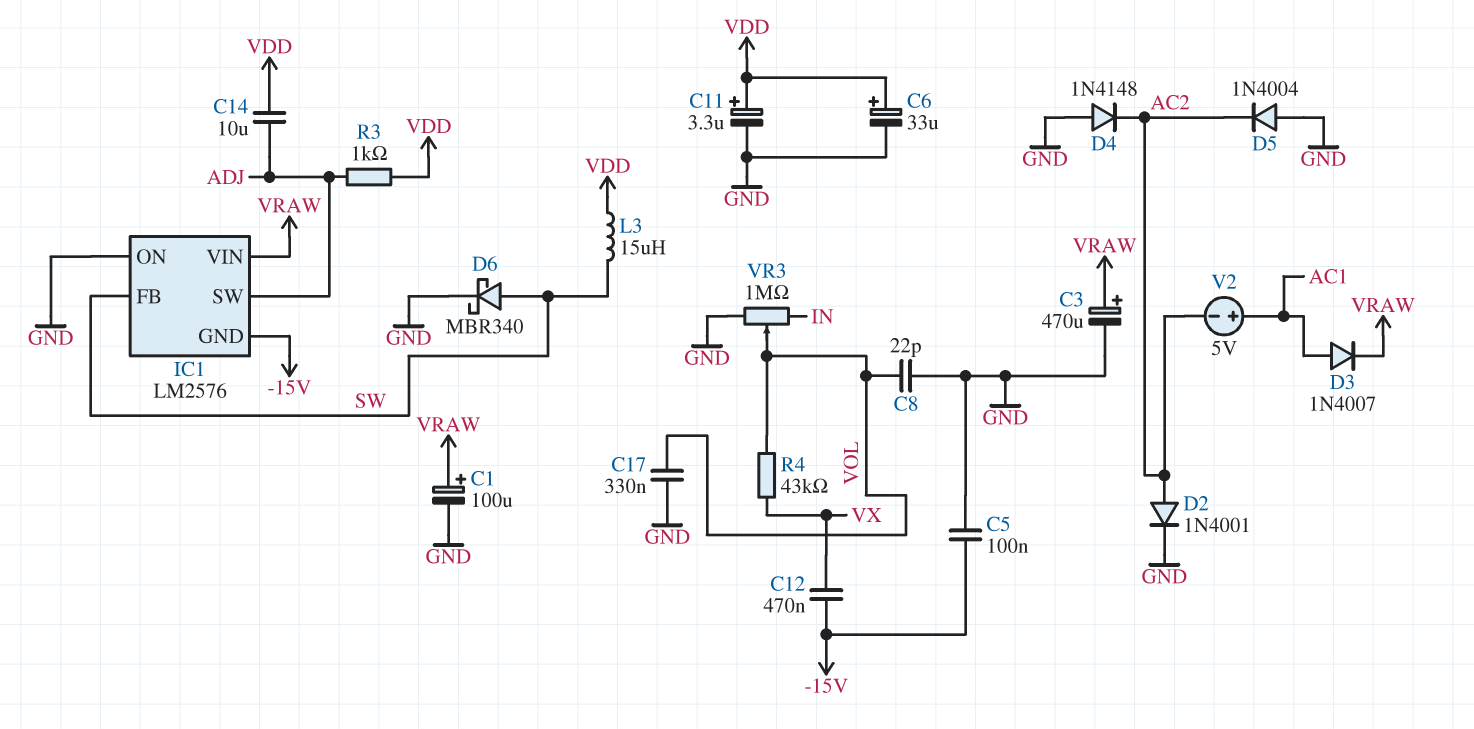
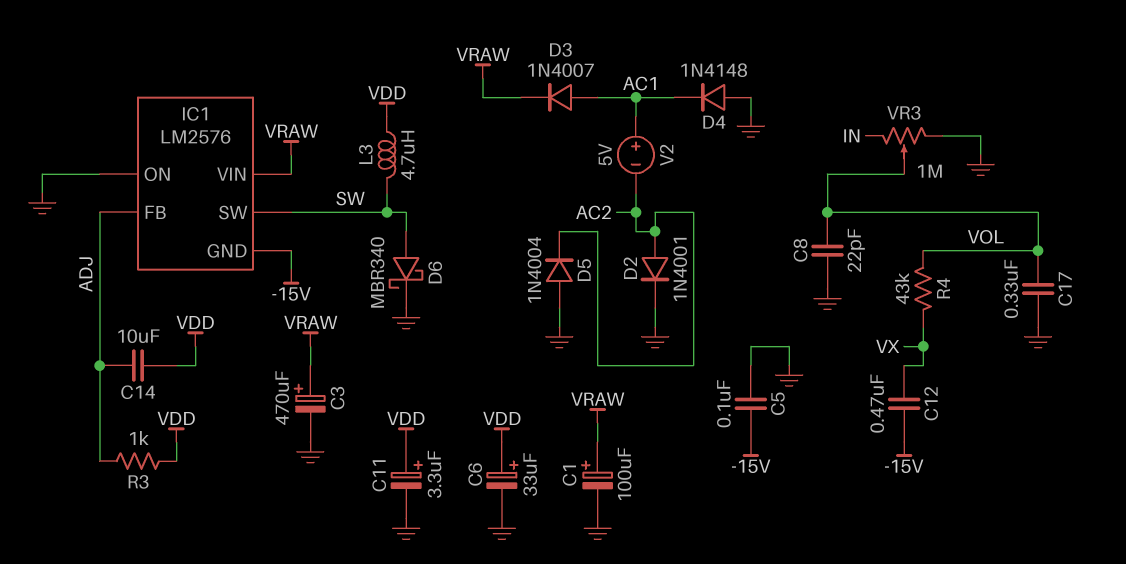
D4: diode 1N4148 (A GND, K AC2) -> diode 1N4148 (A GND, K AC1)
IC1 pin FB: SW -> ADJ
IC1 pin SW: ADJ -> SW
L3: 15uH (SW, VDD) -> 4.7uH (SW, VDD)

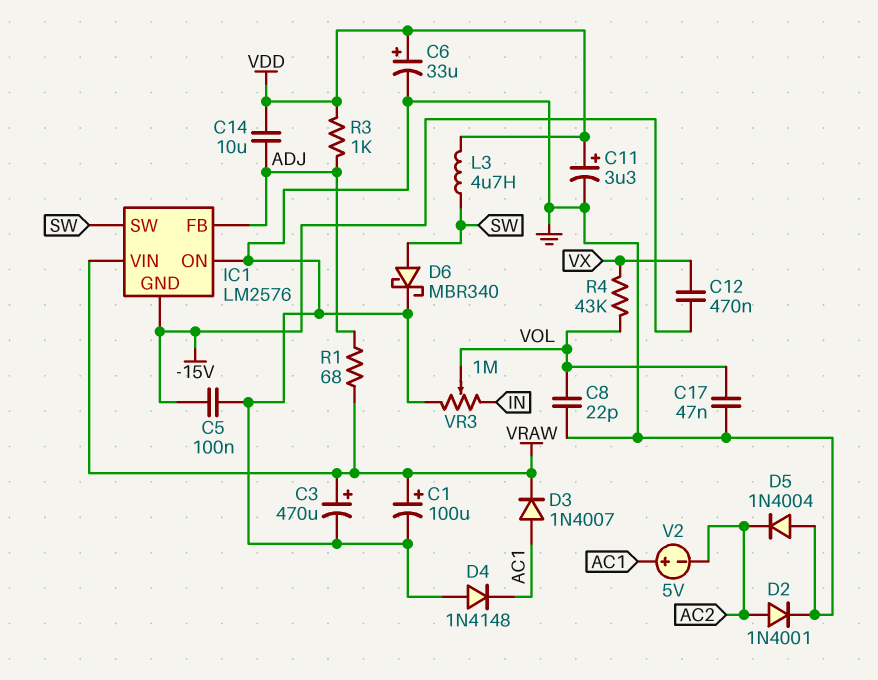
C17: 330nF (GND, VOL) -> 47nF (GND, VOL)
R1: none -> 68 (ADJ, VRAW)

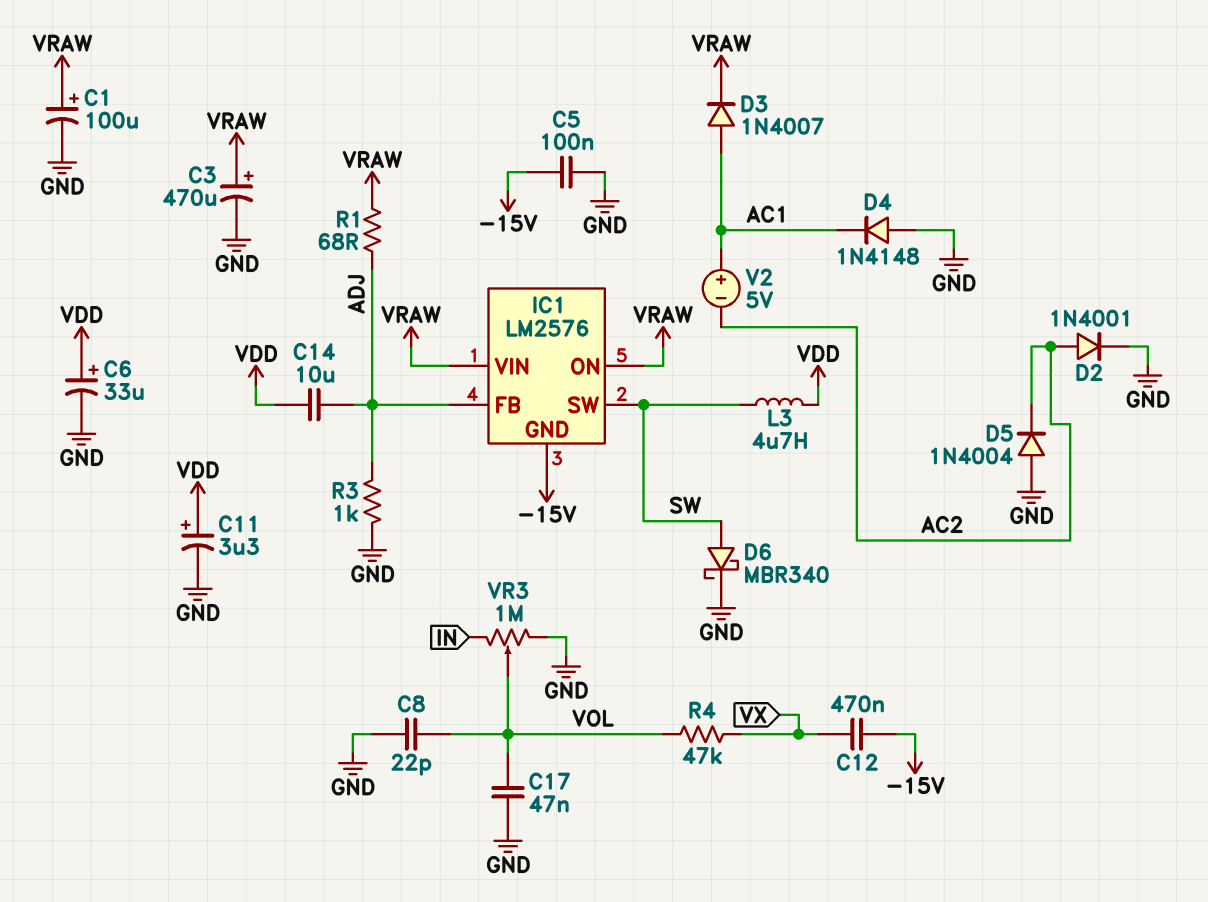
IC1 pin ON: GND -> VRAW
R3: 1k (ADJ, VDD) -> 1k (ADJ, GND)
R4: 43k (VOL, VX) -> 47k (VOL, VX)

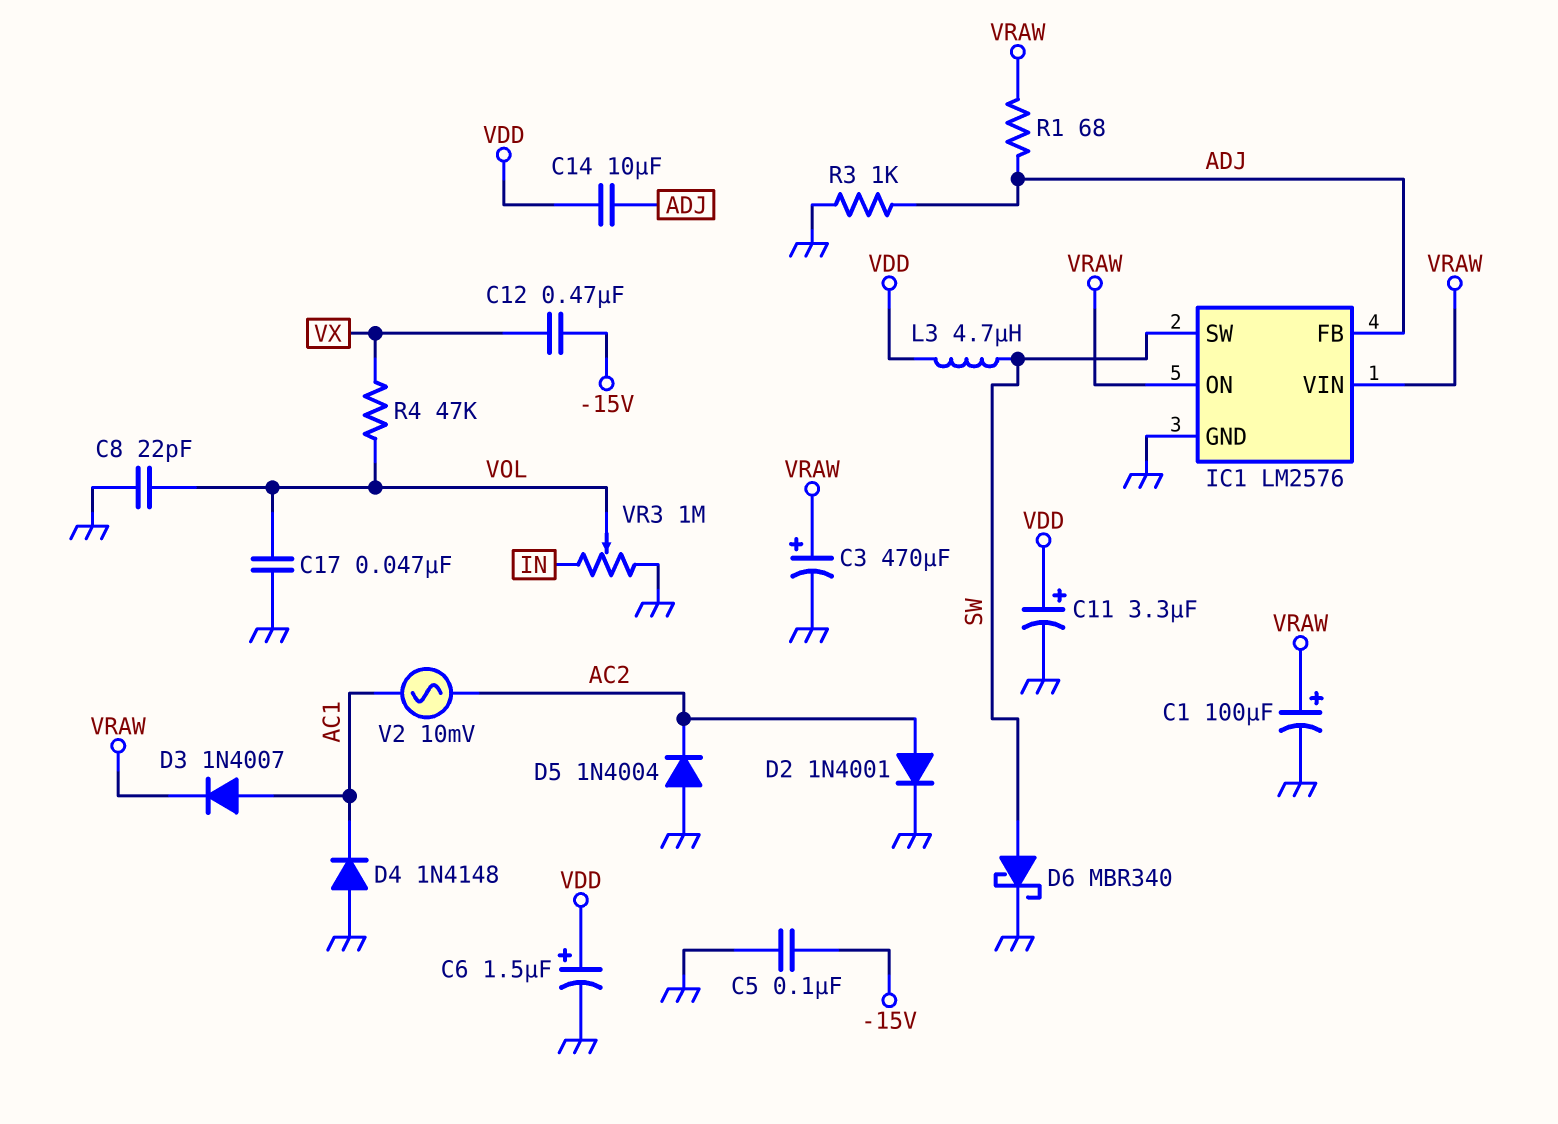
C6: 33uF (plus VDD, minus GND) -> 1.5uF (plus VDD, minus GND)
IC1 pin GND: -15V -> GND
V2: 5V (plus AC1, minus AC2) -> AC 10mV (AC1, AC2)

